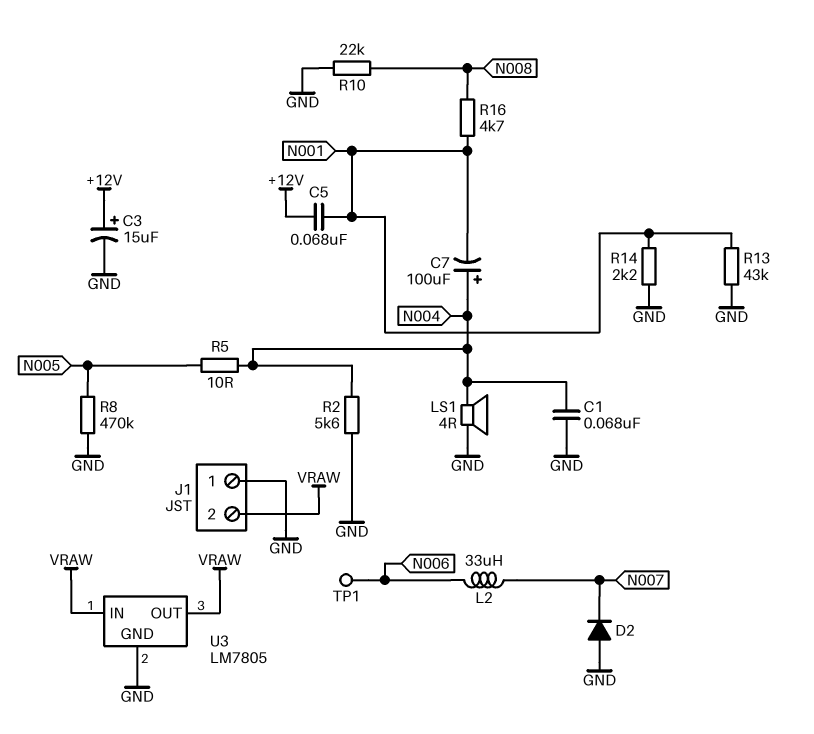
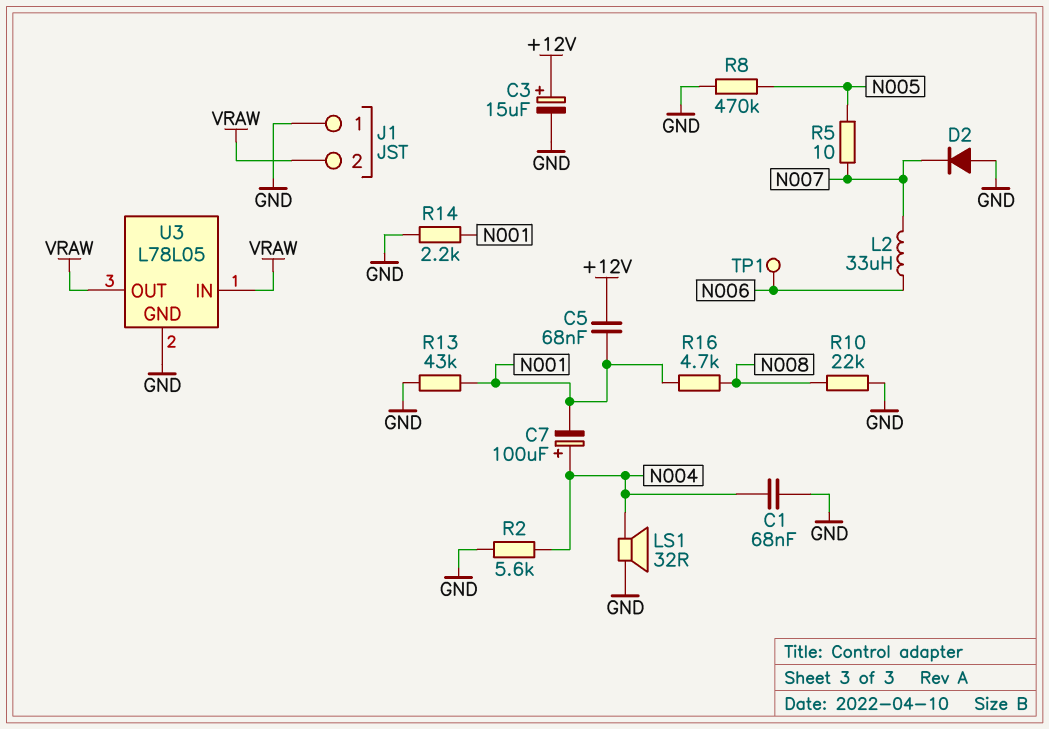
LS1: speaker 4R (GND, N004) -> speaker 32R (GND, N004)
R5: 10 (N004, N005) -> 10 (N005, N007)
U3: LM7805 -> L78L05

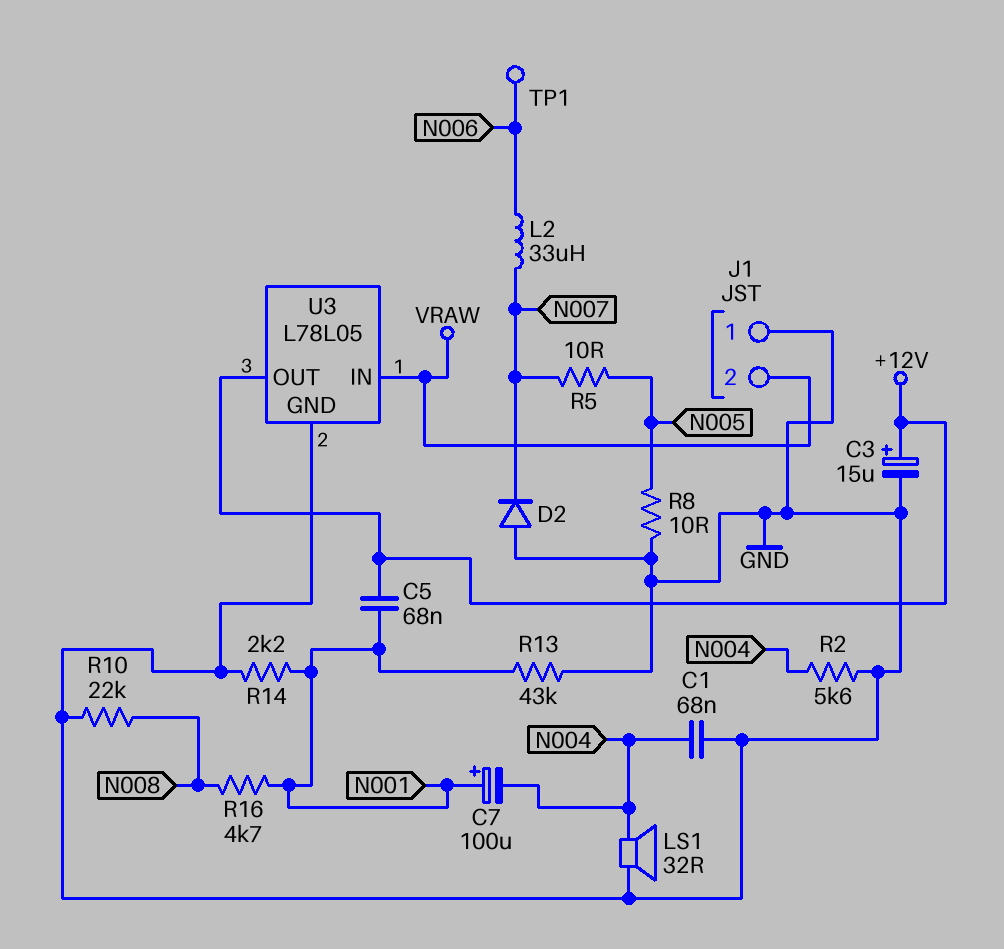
C7: 100uF (plus N004, minus N001) -> 100uF (plus N001, minus N004)
R8: 470k (GND, N005) -> 10 (GND, N005)
U3 pin OUT: VRAW -> +12V

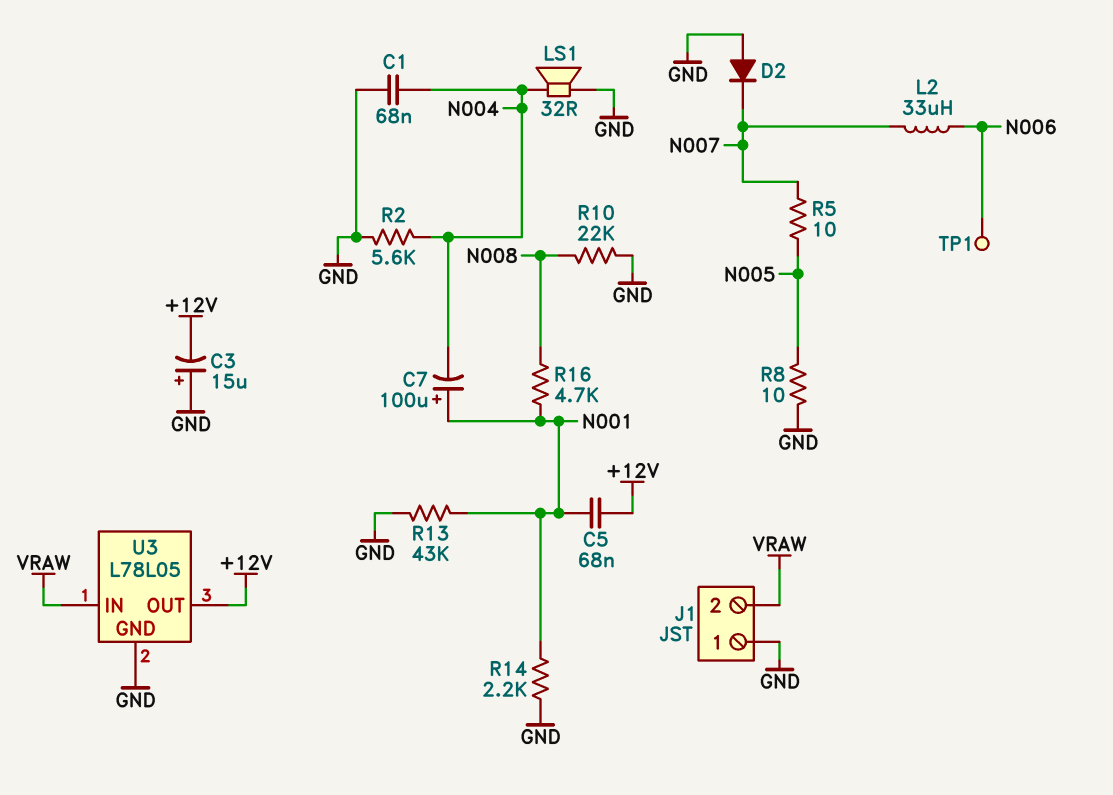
C3: 15uF (plus +12V, minus GND) -> 15uF (plus GND, minus +12V)

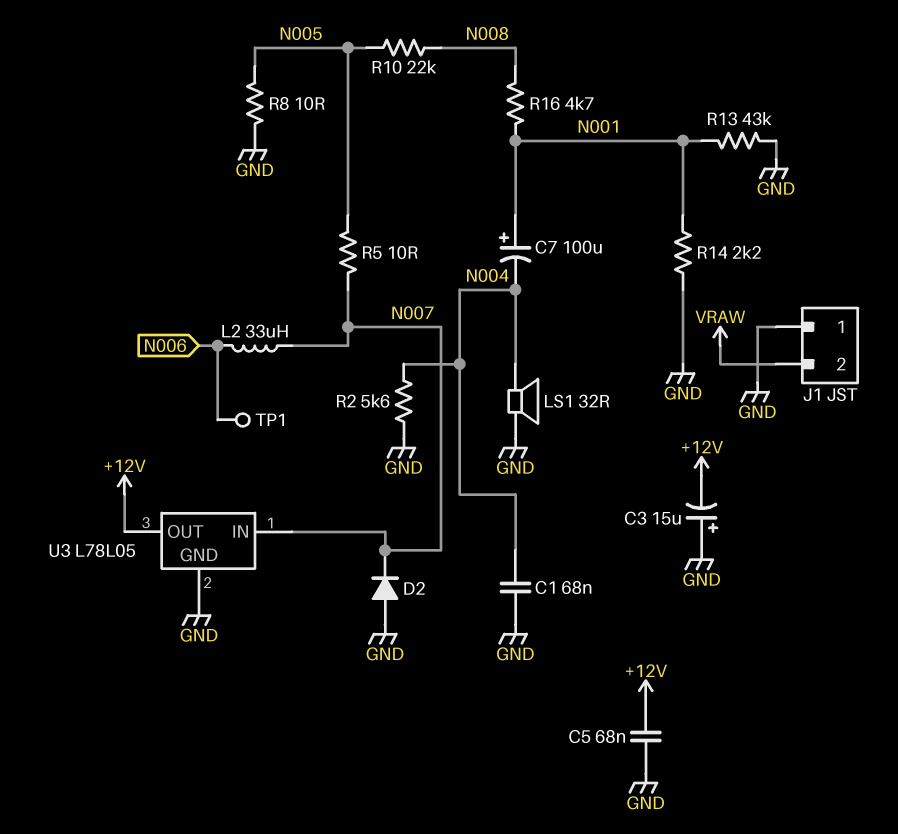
C5: 68nF (+12V, N001) -> 68nF (+12V, GND)
R10: 22k (GND, N008) -> 22k (N005, N008)
U3 pin IN: VRAW -> N007

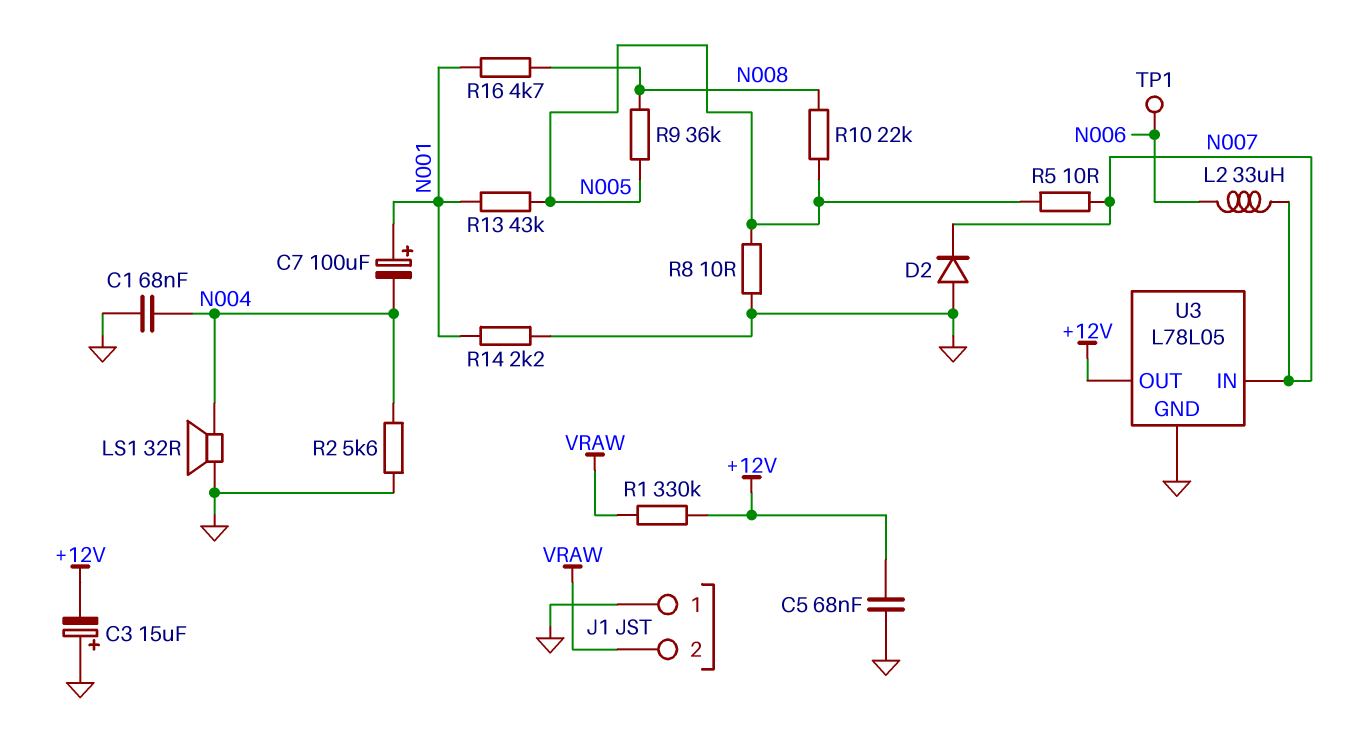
R1: none -> 330k (+12V, VRAW)
R9: none -> 36k (N005, N008)
R13: 43k (GND, N001) -> 43k (N001, N005)

